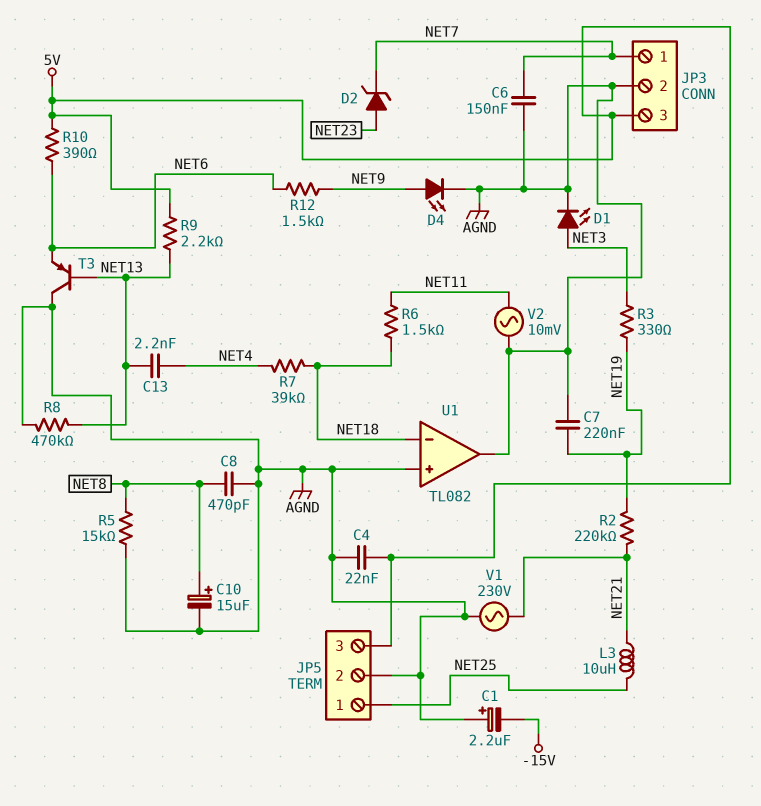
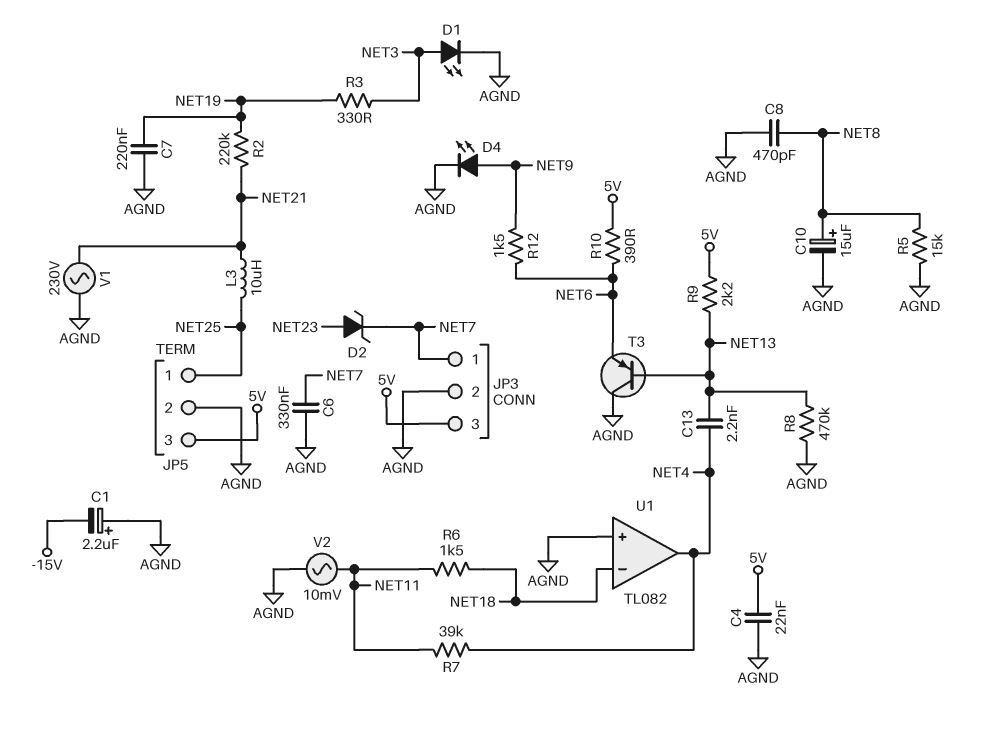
C6: 150nF (AGND, NET7) -> 330nF (AGND, NET7)
R7: 39k (NET4, NET18) -> 39k (NET4, NET11)
U1 pin out: AGND -> NET4

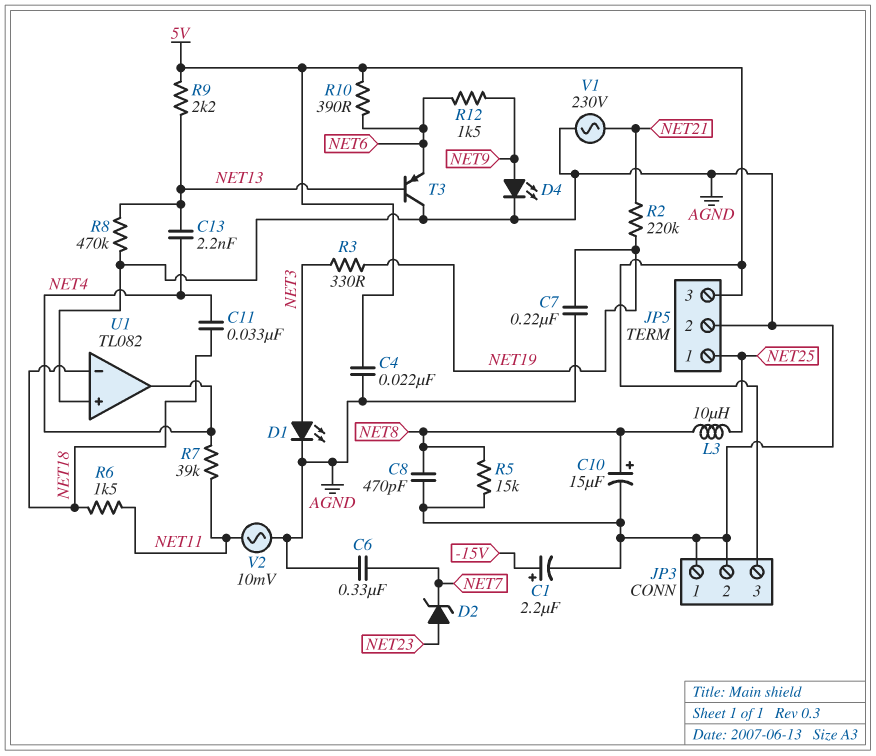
C1: 2.2uF (plus AGND, minus -15V) -> 2.2uF (plus -15V, minus AGND)
C11: none -> 33nF (NET4, NET18)
JP3 pin 1: NET7 -> AGND
L3: 10uH (NET21, NET25) -> 10uH (NET8, NET25)

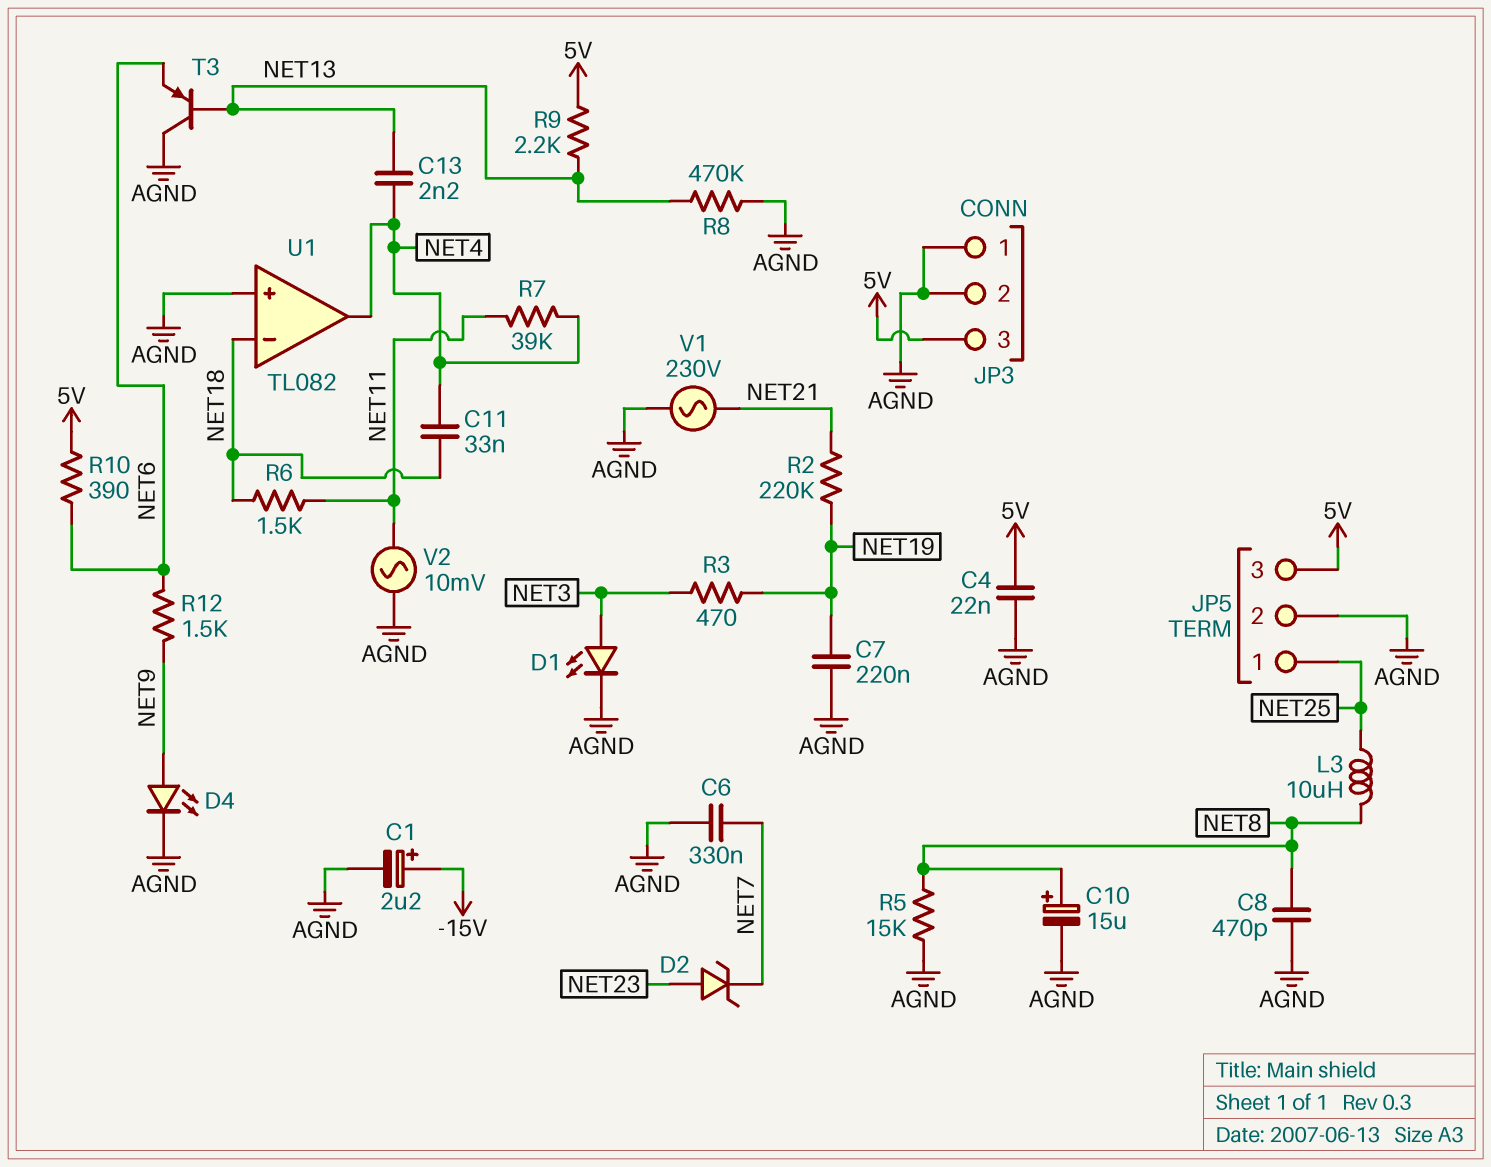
R3: 330 (NET3, NET19) -> 470 (NET3, NET19)

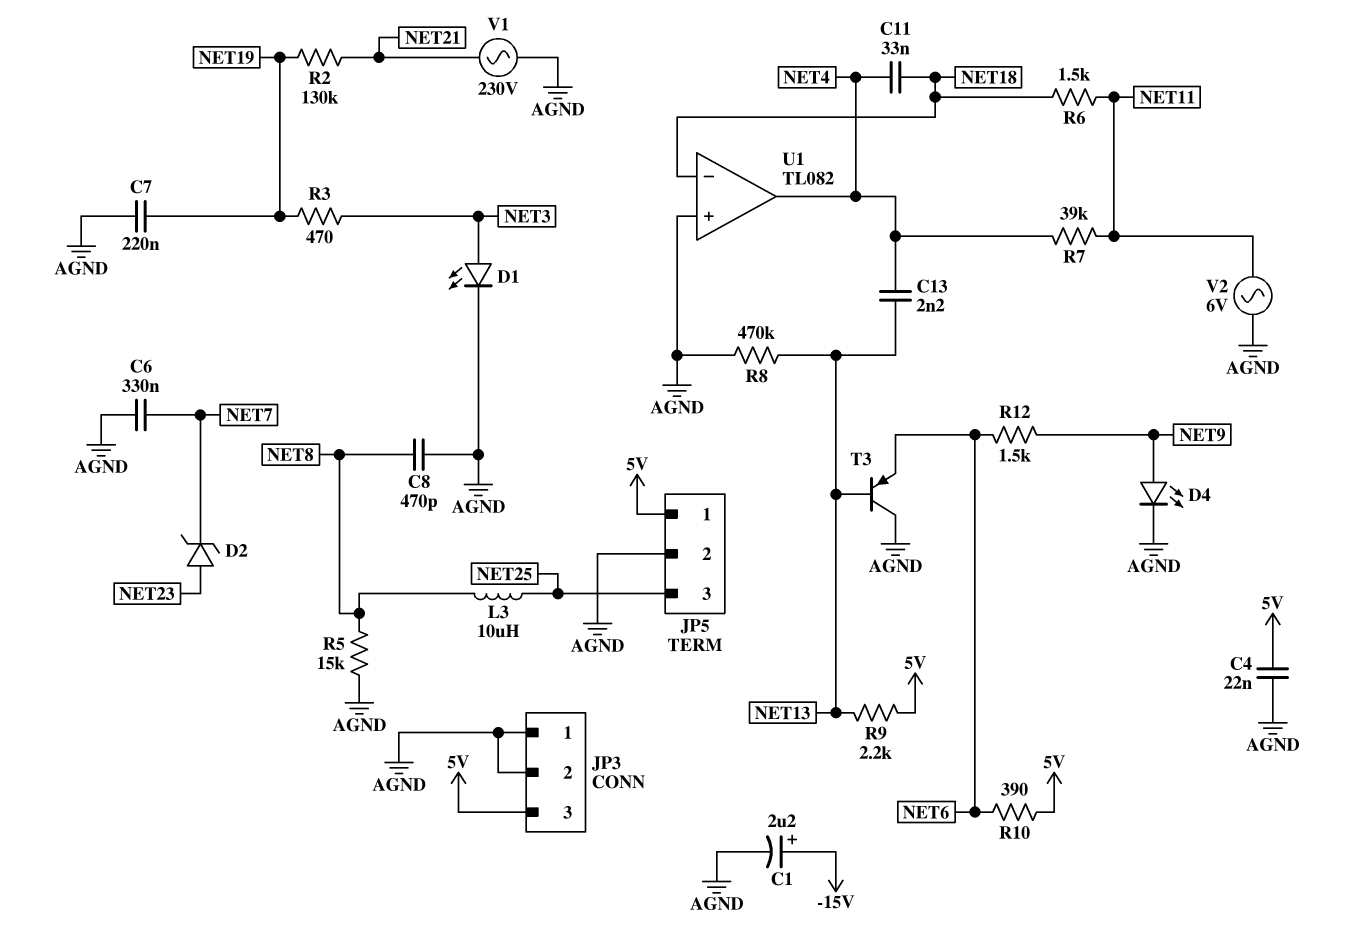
C10: 15uF (plus NET8, minus AGND) -> none
JP5 pin 1: NET25 -> 5V
JP5 pin 3: 5V -> NET25
R2: 220k (NET19, NET21) -> 130k (NET19, NET21)
V2: AC 10mV (AGND, NET11) -> AC 6V (AGND, NET11)

